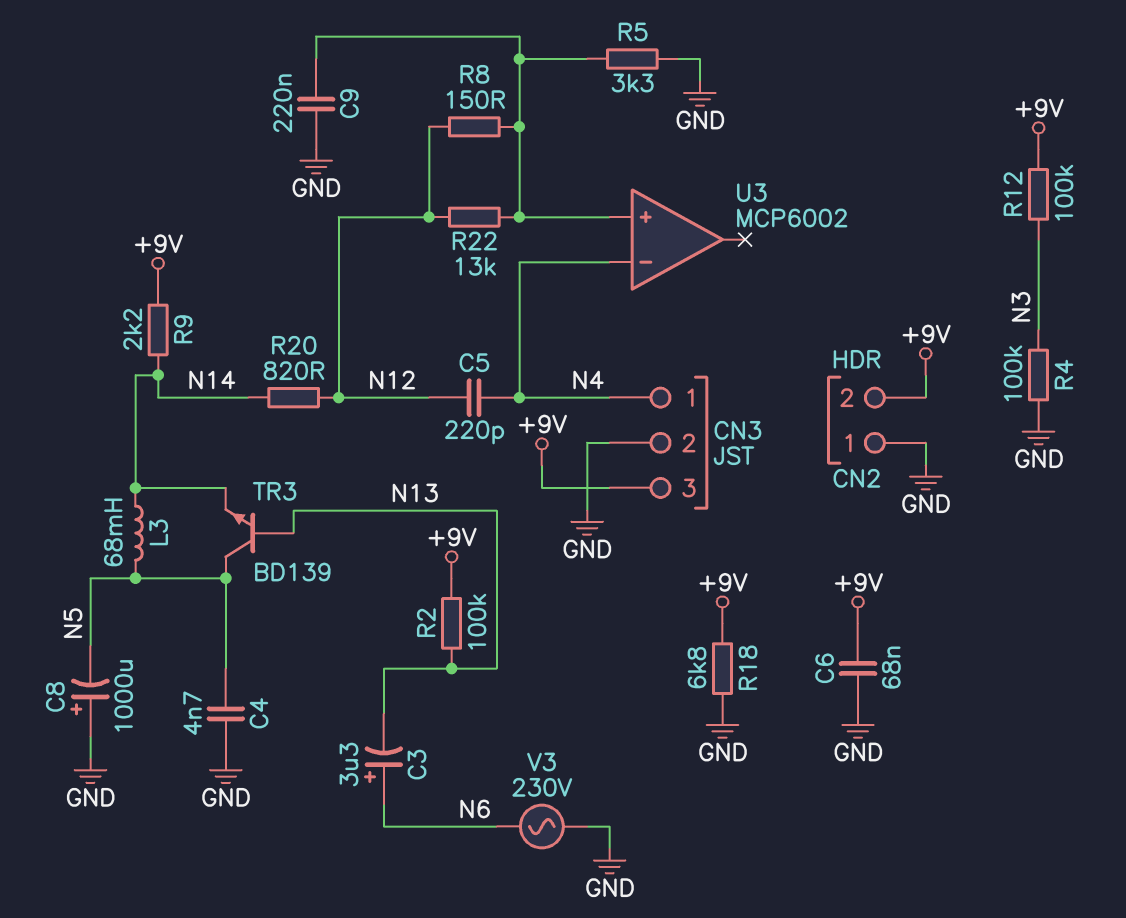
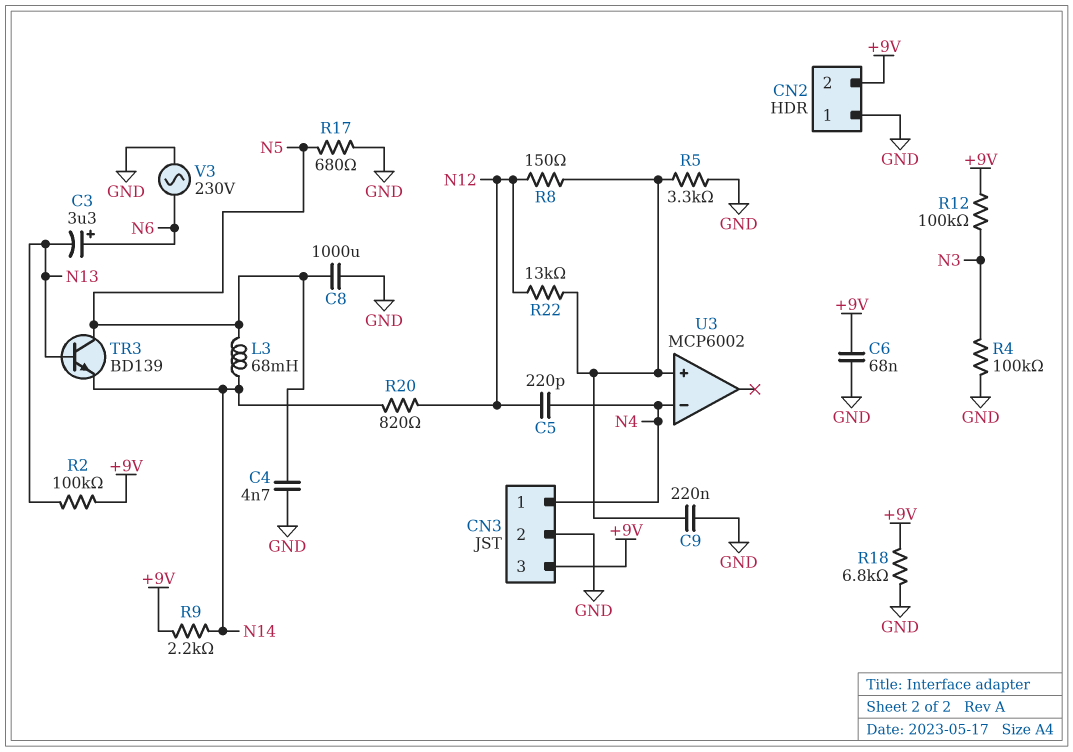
C8: 1000uF (plus GND, minus N5) -> 1000uF (GND, N5)
R17: none -> 680 (GND, N5)

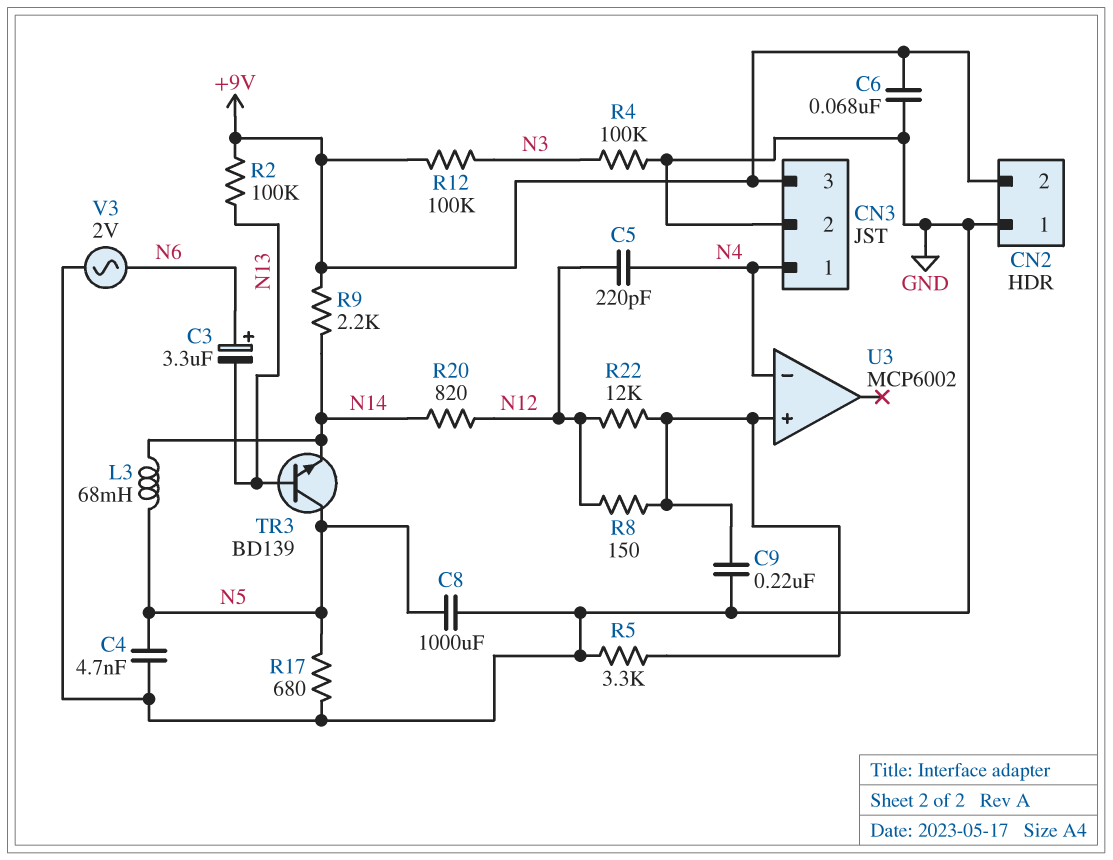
R18: 6.8k (+9V, GND) -> none
R22: 13k (N12, U3/in+) -> 12k (N12, U3/in+)
V3: AC 230V (GND, N6) -> AC 2V (GND, N6)

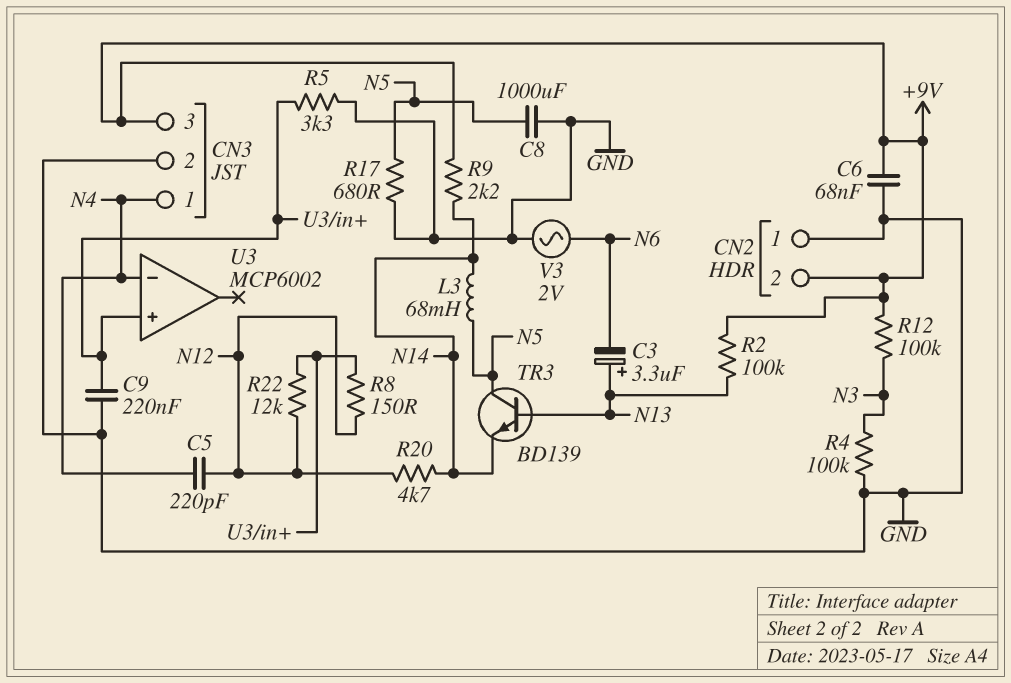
C3: 3.3uF (plus N6, minus N13) -> 3.3uF (plus N13, minus N6)
C4: 4.7nF (GND, N5) -> none
R20: 820 (N12, N14) -> 4.7k (N12, N14)

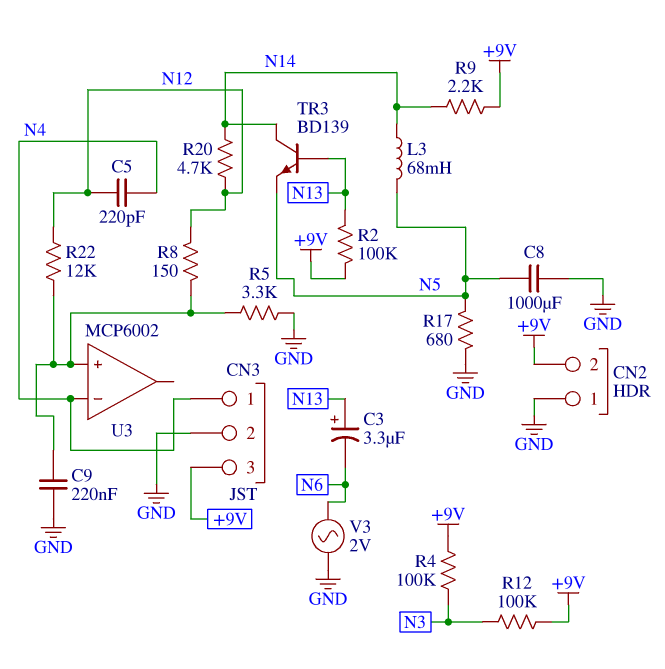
C6: 68nF (+9V, GND) -> none
R4: 100k (GND, N3) -> 100k (+9V, N3)
TR3: NPN BD139 (B N13, C N5, E N14) -> NPN BD139 (B N13, C N14, E N5)

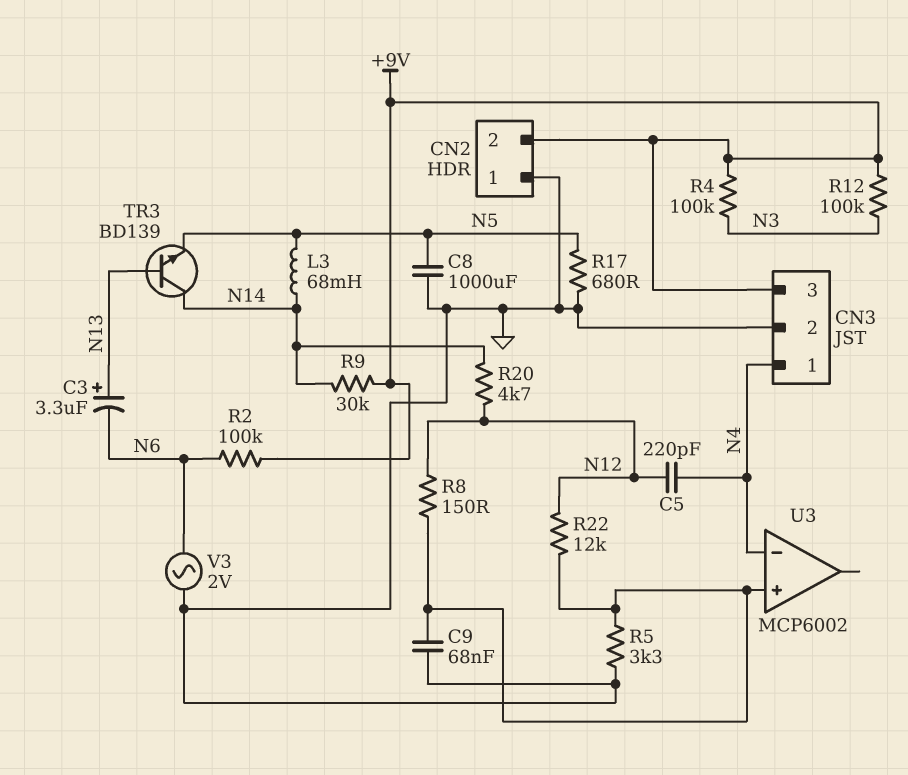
C9: 220nF (GND, U3/in+) -> 68nF (GND, U3/in+)
R2: 100k (+9V, N13) -> 100k (+9V, N6)
R9: 2.2k (+9V, N14) -> 30k (+9V, N14)

